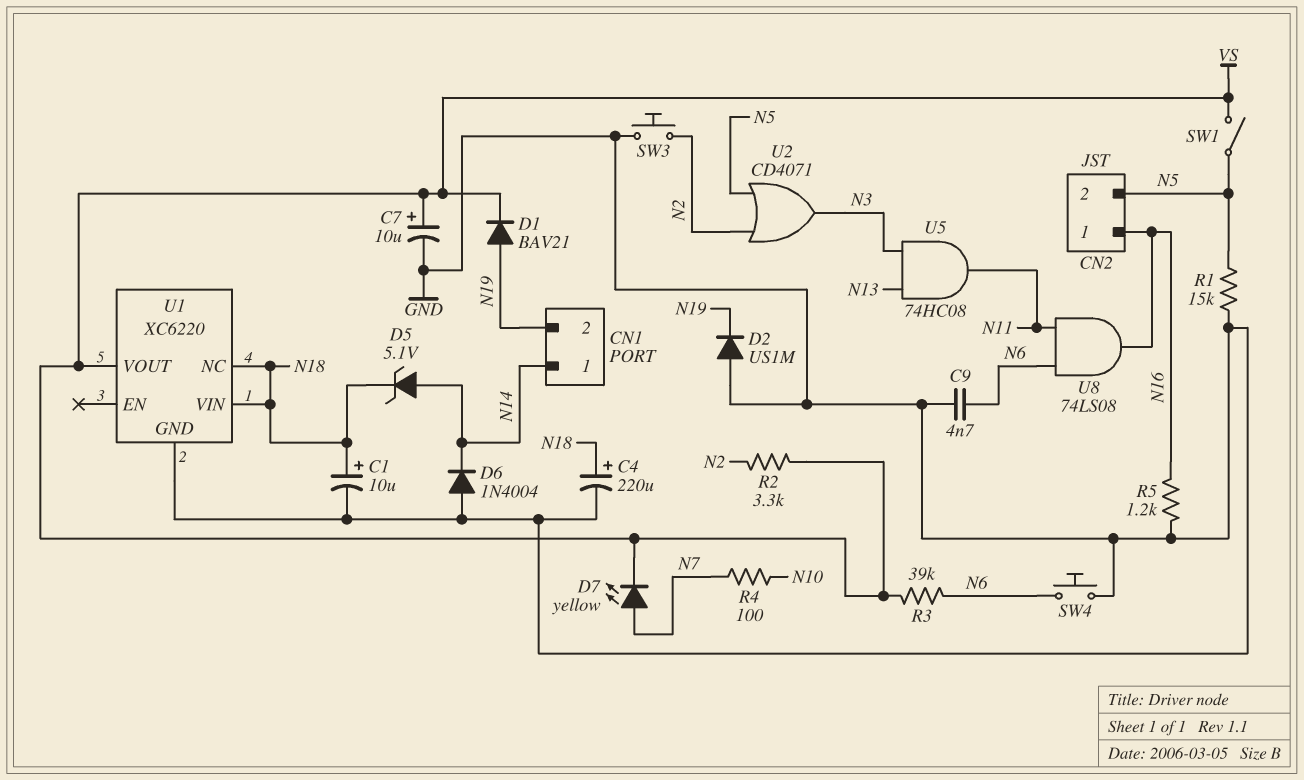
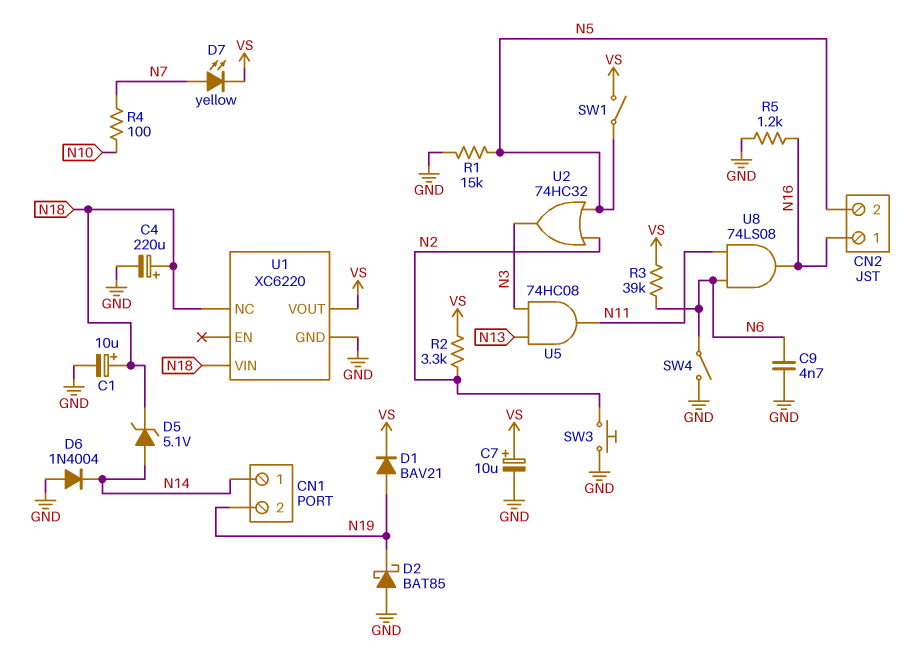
D2: diode US1M (A GND, K N19) -> schottky BAT85 (A GND, K N19)
SW4: button (GND, N6) -> switch (GND, N6)
U2: OR CD4071 (in N2, in N5, out N3) -> OR 74HC32 (in N2, in N5, out N3)

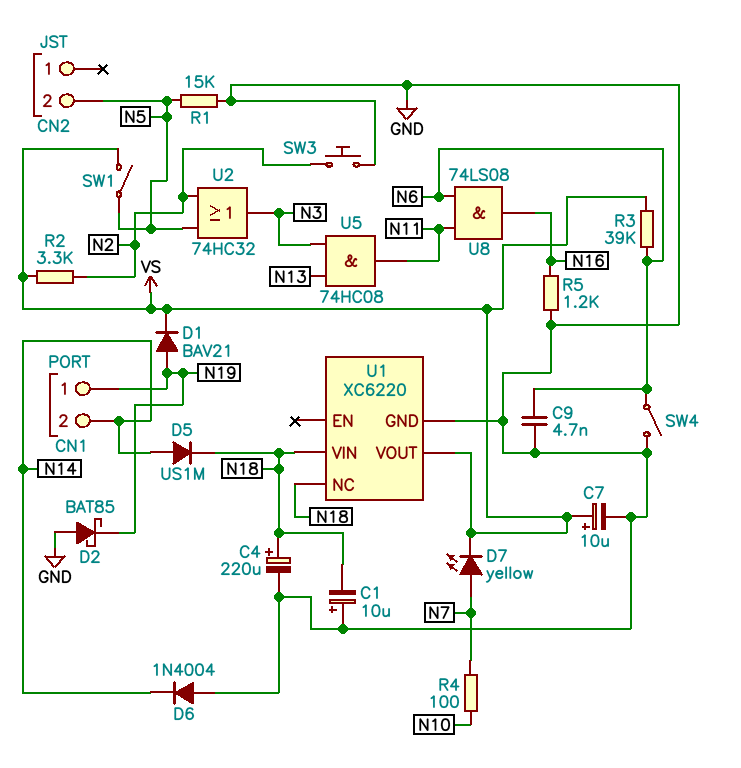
C1: 10uF (plus N18, minus GND) -> 10uF (plus GND, minus N18)
CN1 pin 1: N14 -> N19
CN1 pin 2: N19 -> N14
CN2 pin 1: N16 -> none
D5: zener 5.1V (A N14, K N18) -> diode US1M (A N14, K N18)

